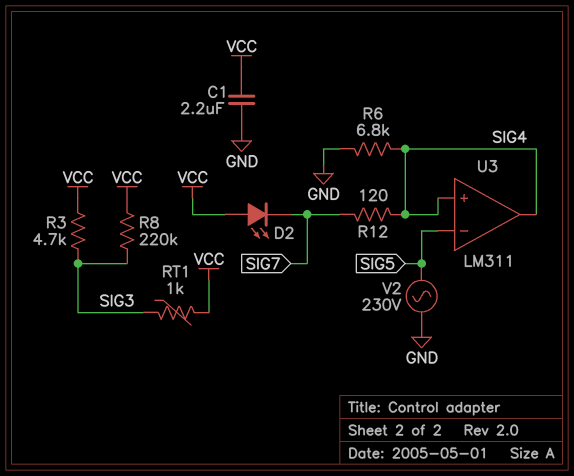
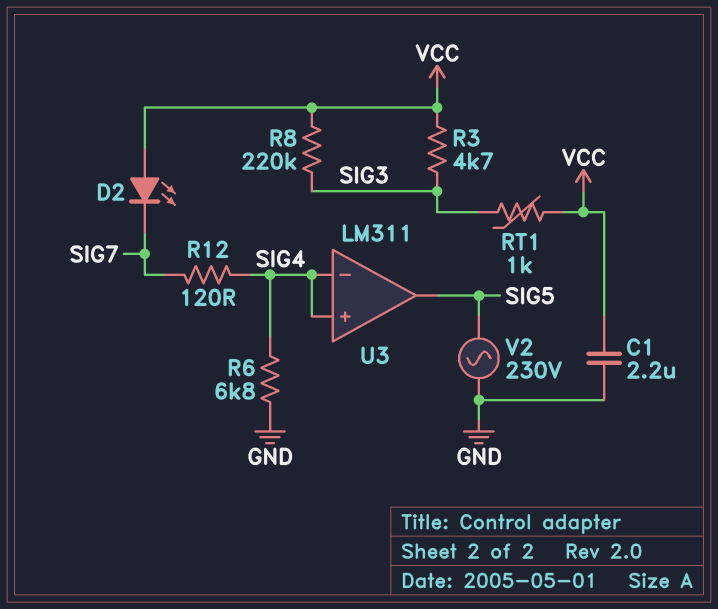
U3 pin in-: SIG5 -> SIG4
U3 pin out: SIG4 -> SIG5

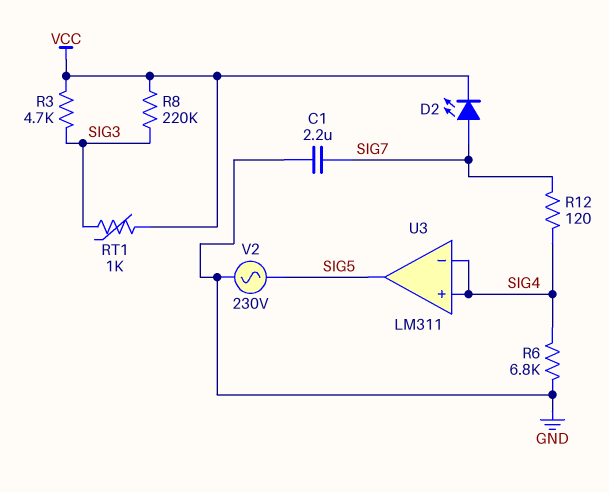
C1: 2.2uF (GND, VCC) -> 2.2uF (GND, SIG7)
D2: LED (A VCC, K SIG7) -> LED (A SIG7, K VCC)

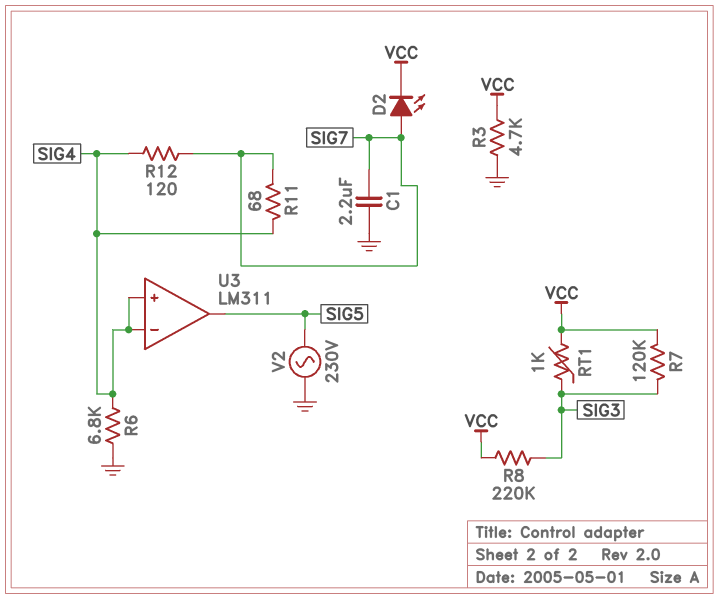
R3: 4.7k (SIG3, VCC) -> 4.7k (GND, VCC)
R7: none -> 120k (SIG3, VCC)
R11: none -> 68 (SIG4, SIG7)

